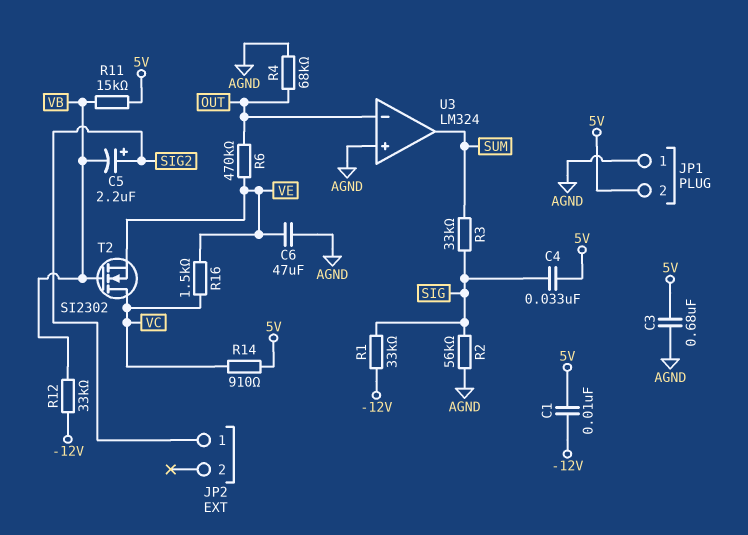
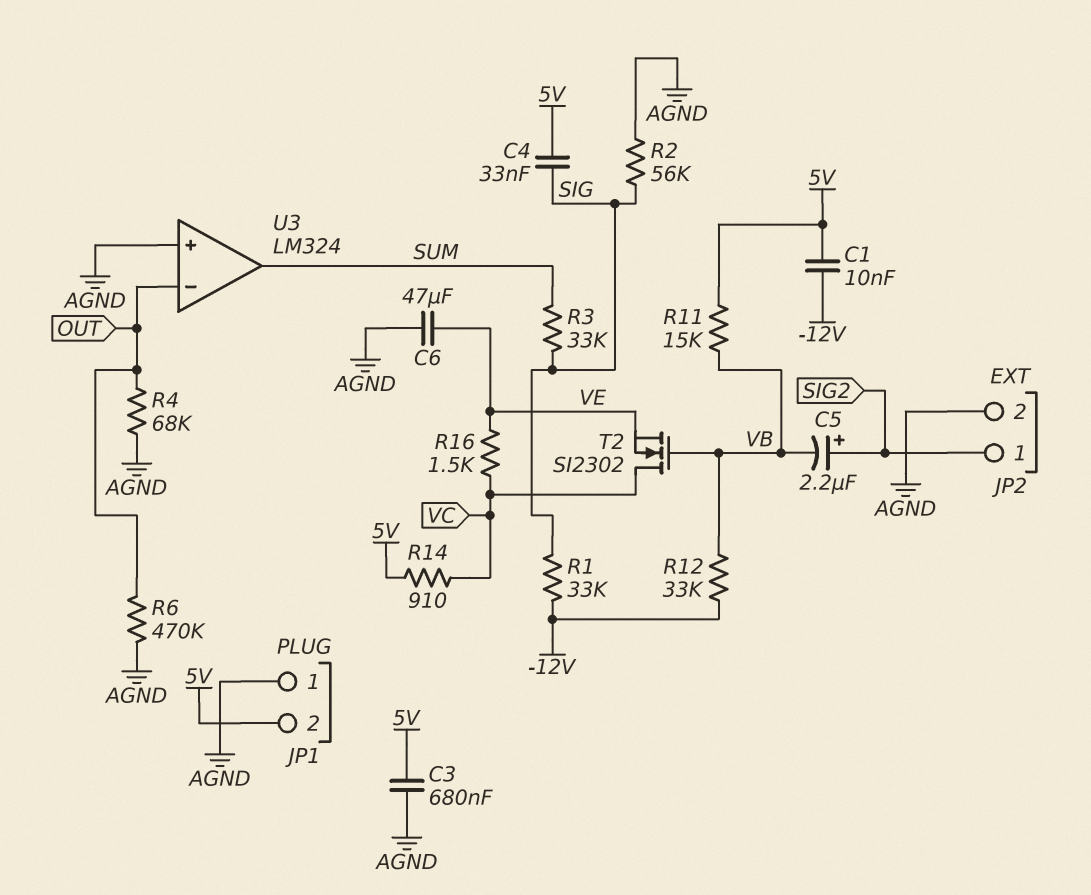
JP2 pin 2: none -> AGND
R6: 470k (OUT, VE) -> 470k (AGND, OUT)

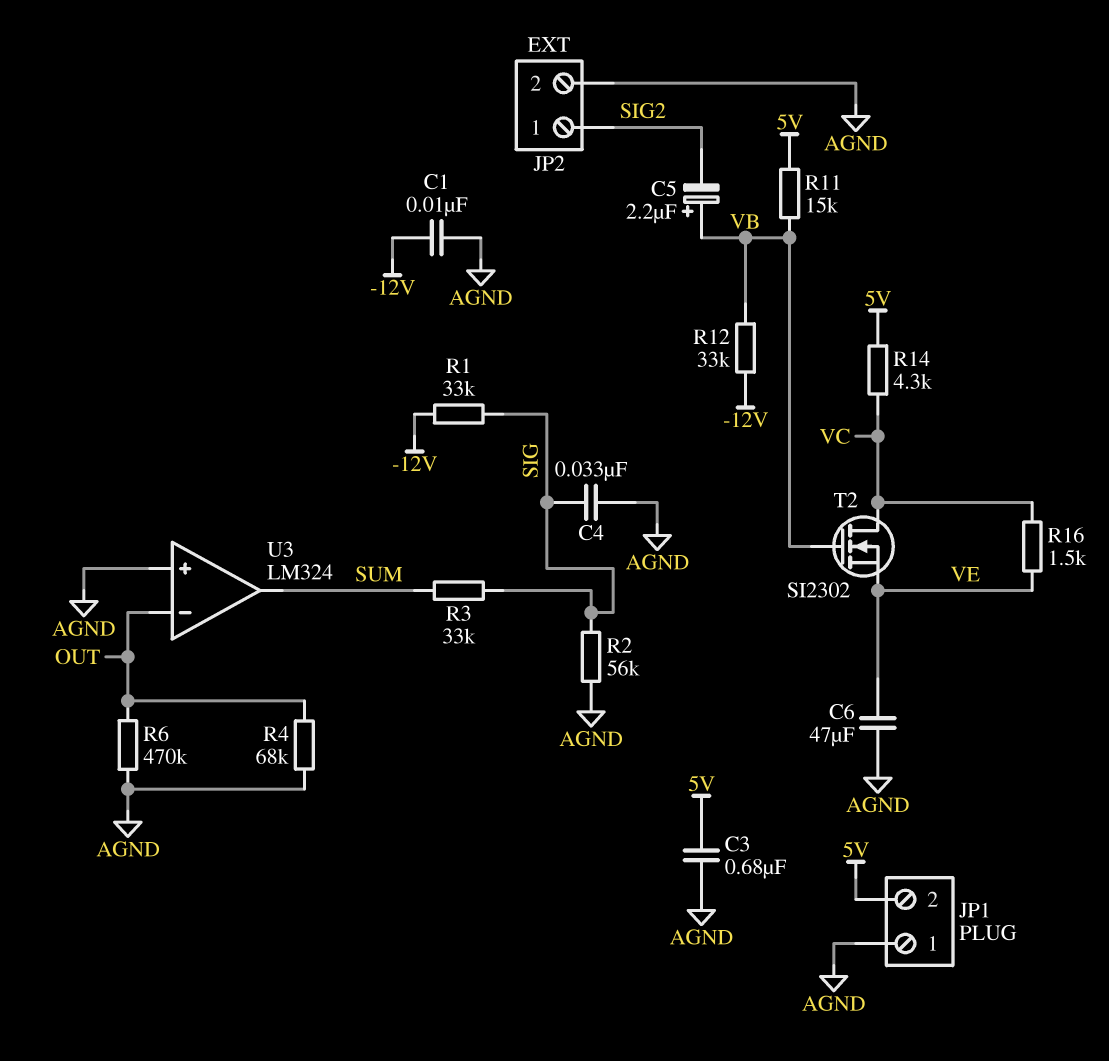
C1: 10nF (-12V, 5V) -> 10nF (-12V, AGND)
C4: 33nF (5V, SIG) -> 33nF (AGND, SIG)
C5: 2.2uF (plus SIG2, minus VB) -> 2.2uF (plus VB, minus SIG2)
R14: 910 (5V, VC) -> 4.3k (5V, VC)

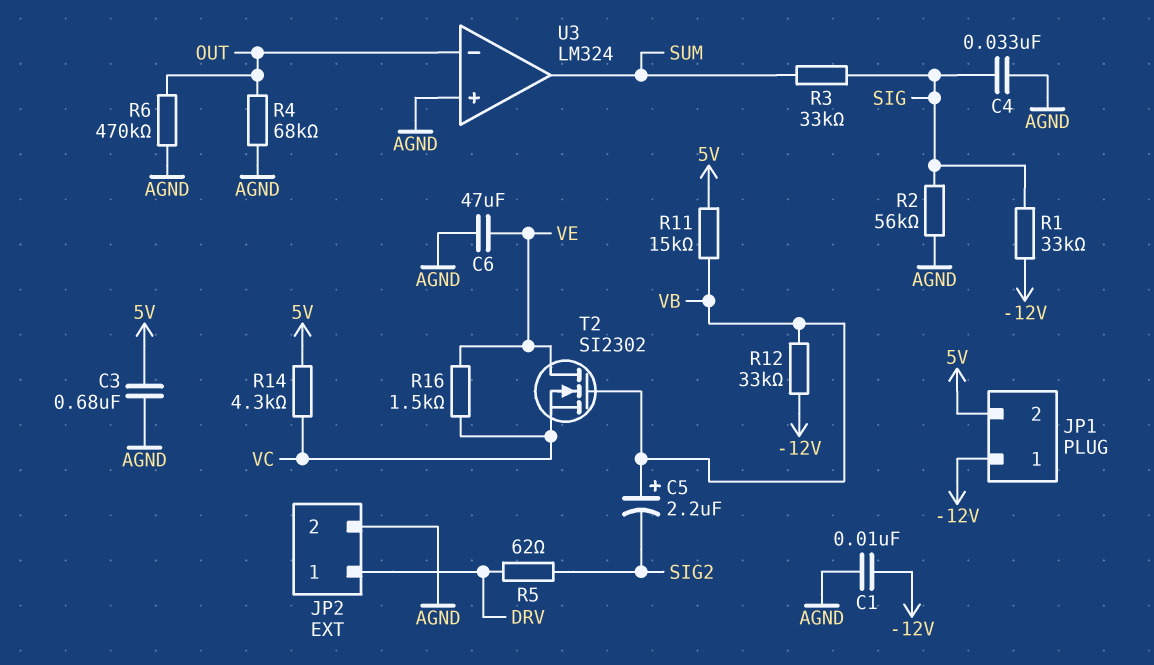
JP1 pin 1: AGND -> -12V
JP2 pin 1: SIG2 -> DRV
R5: none -> 62 (DRV, SIG2)
T2: NMOS SI2302 (G VB, D VC, S VE) -> NMOS SI2302 (G VB, D VE, S VC)

